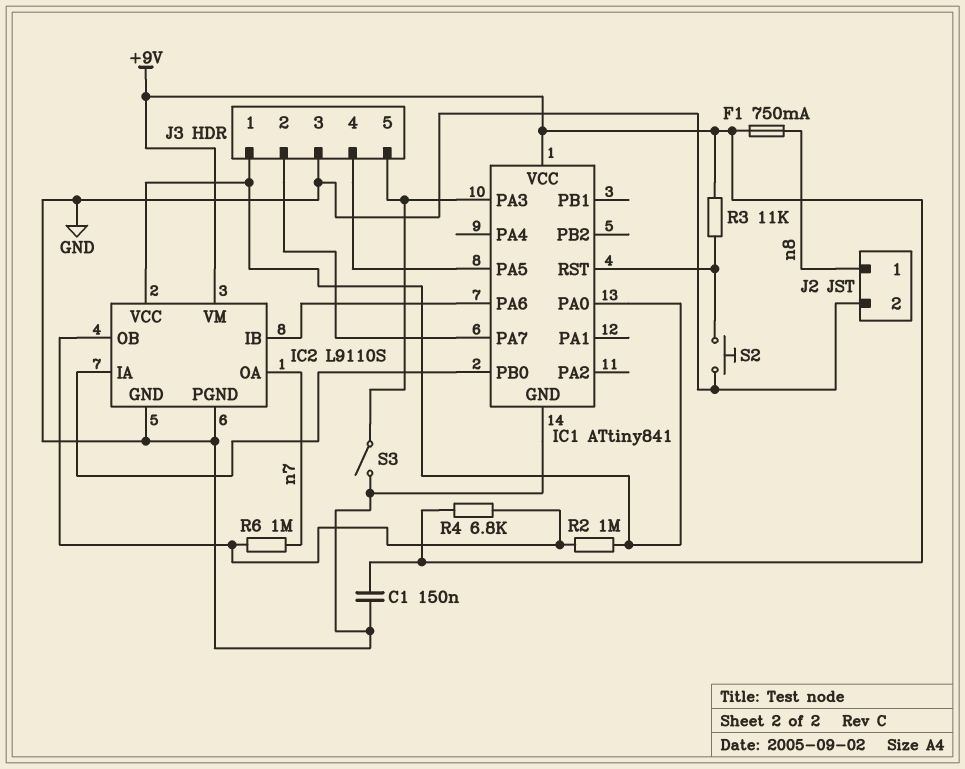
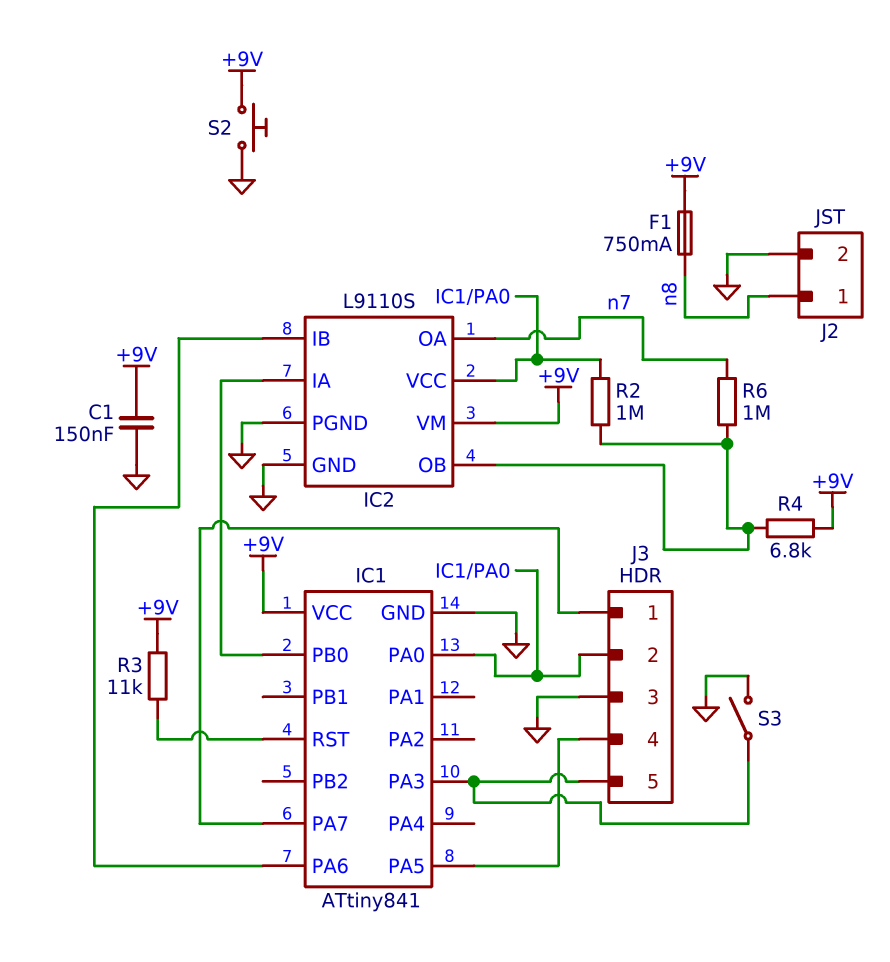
J3 pin 1: IC1/PA0 -> IC1/PA7
J3 pin 2: IC1/PA7 -> IC1/PA0
S2: button (GND, IC1/RST) -> button (+9V, GND)

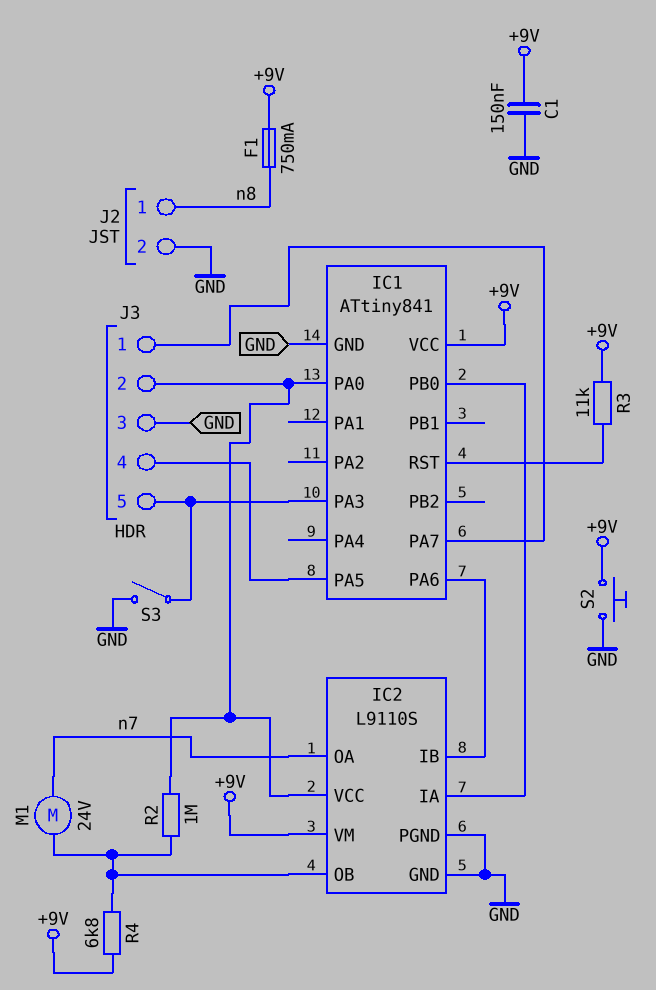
M1: none -> motor 24V (IC2/OB, n7)
R6: 1M (IC2/OB, n7) -> none

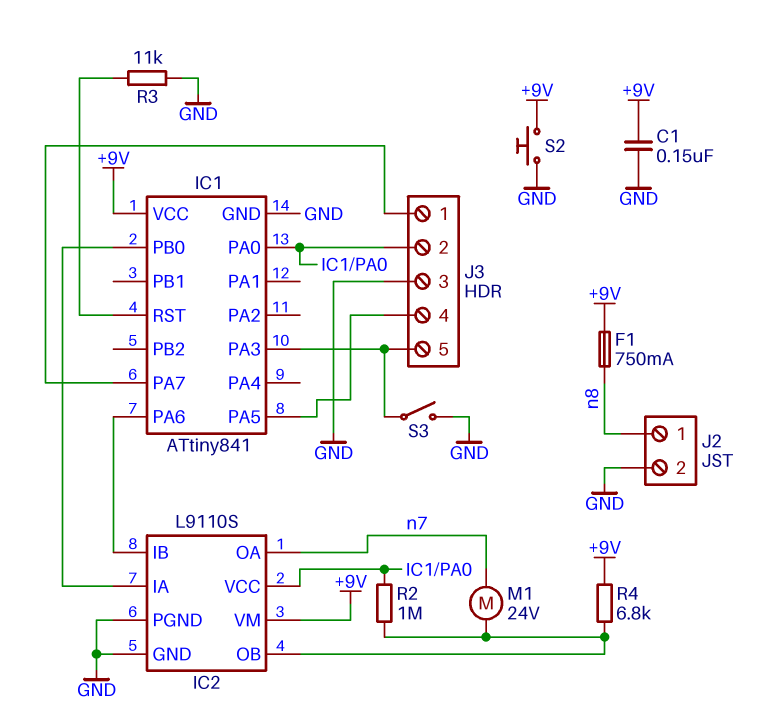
R3: 11k (+9V, IC1/RST) -> 11k (GND, IC1/RST)

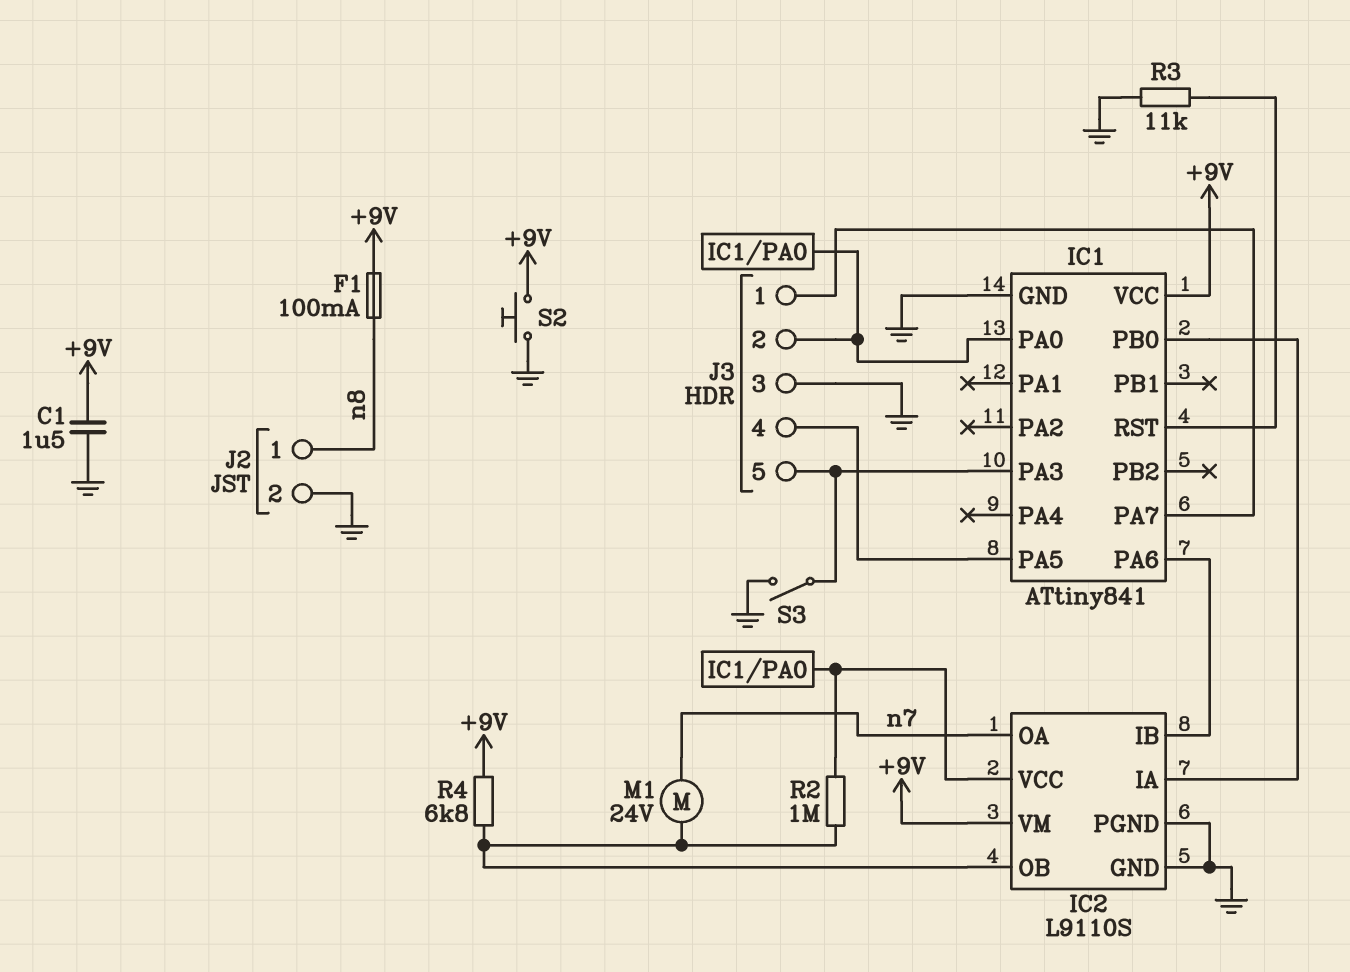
C1: 150nF (+9V, GND) -> 1.5uF (+9V, GND)
F1: 750mA (+9V, n8) -> 100mA (+9V, n8)

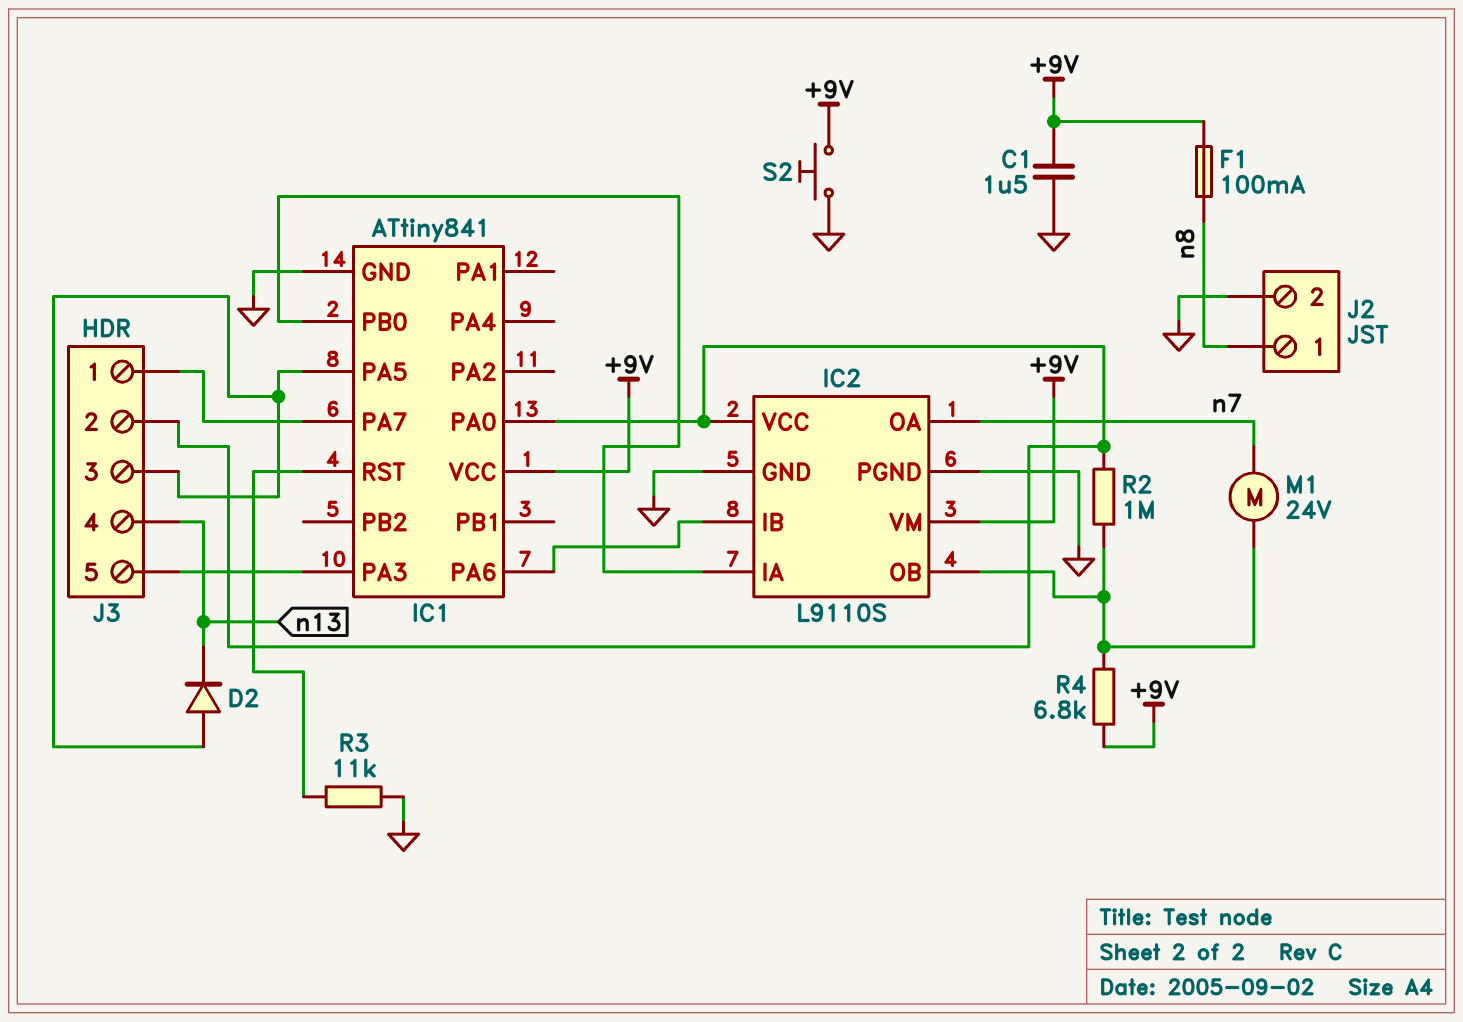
D2: none -> diode (A IC1/PA5, K n13)
J3 pin 3: GND -> IC1/PA5
J3 pin 4: IC1/PA5 -> n13
S3: switch (GND, IC1/PA3) -> none

